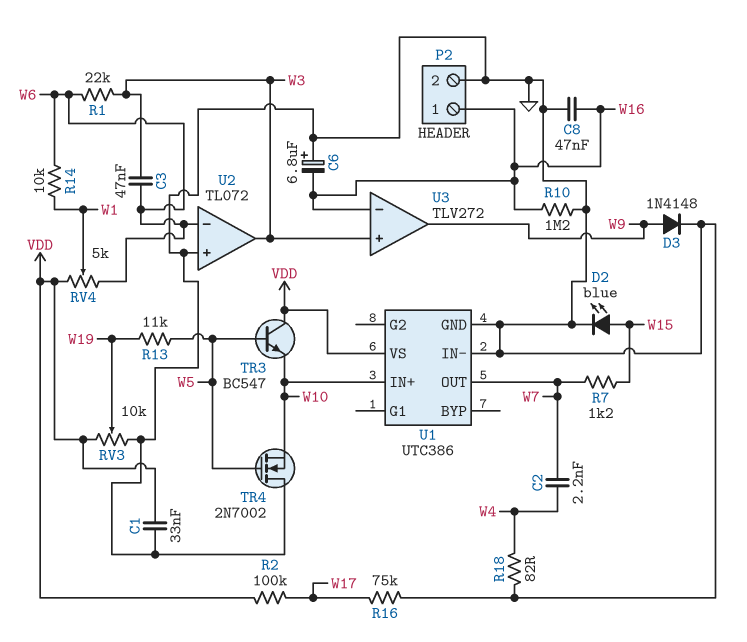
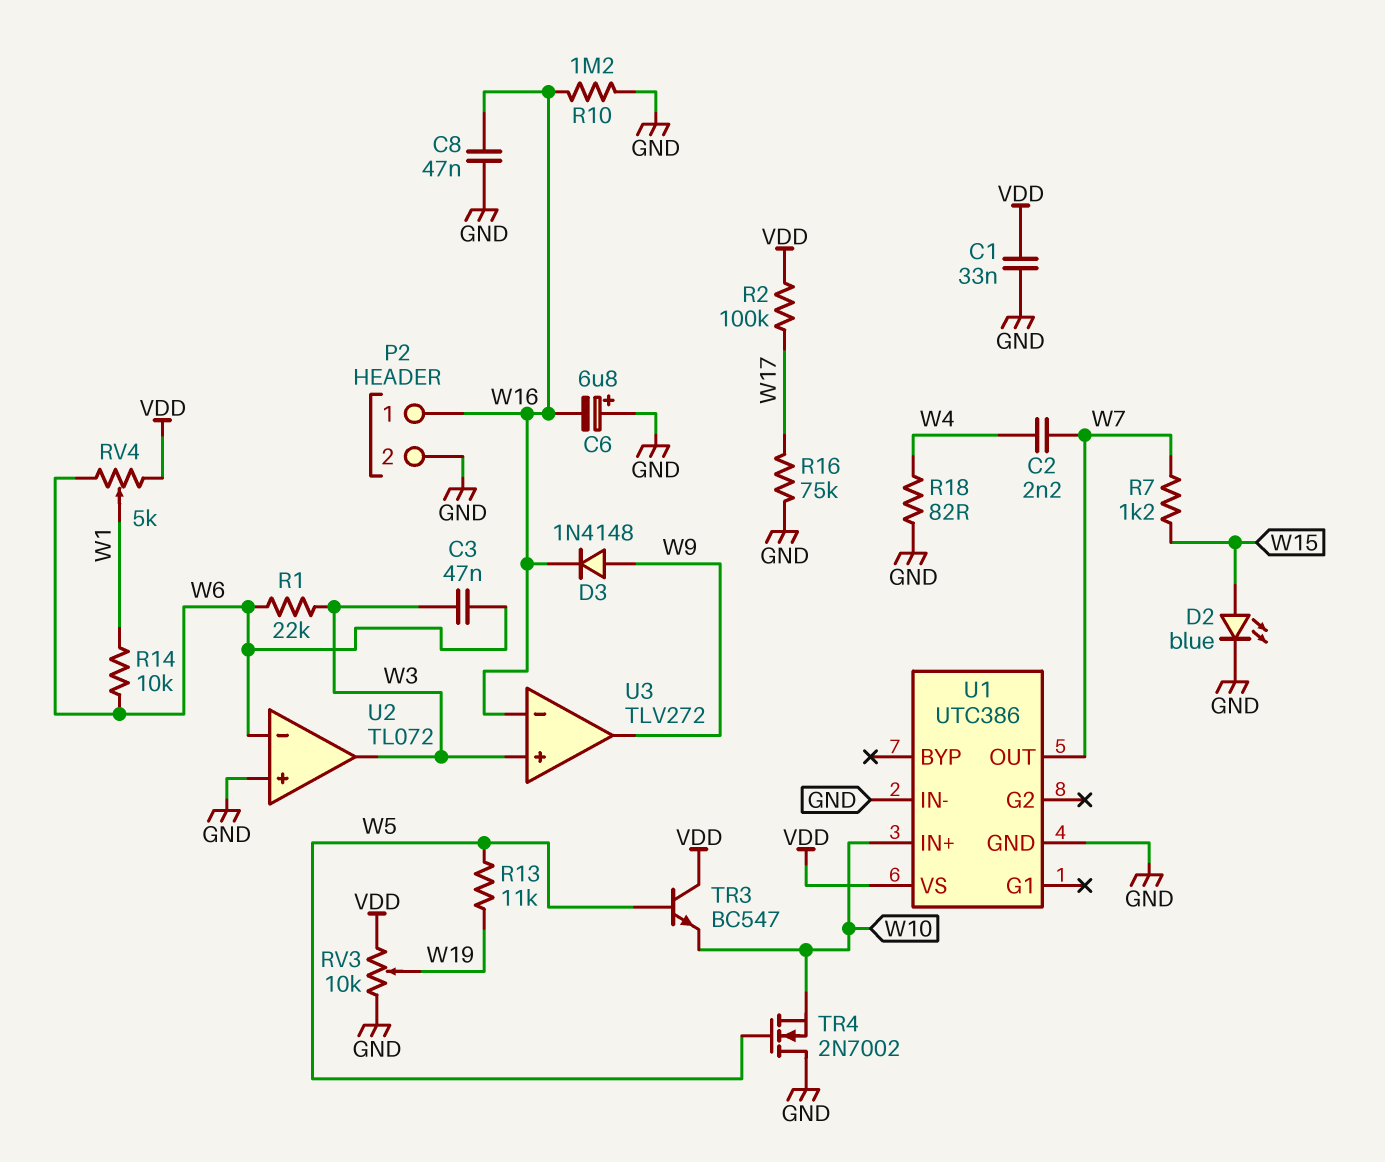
D3: diode 1N4148 (A W9, K GND) -> diode 1N4148 (A W9, K W16)

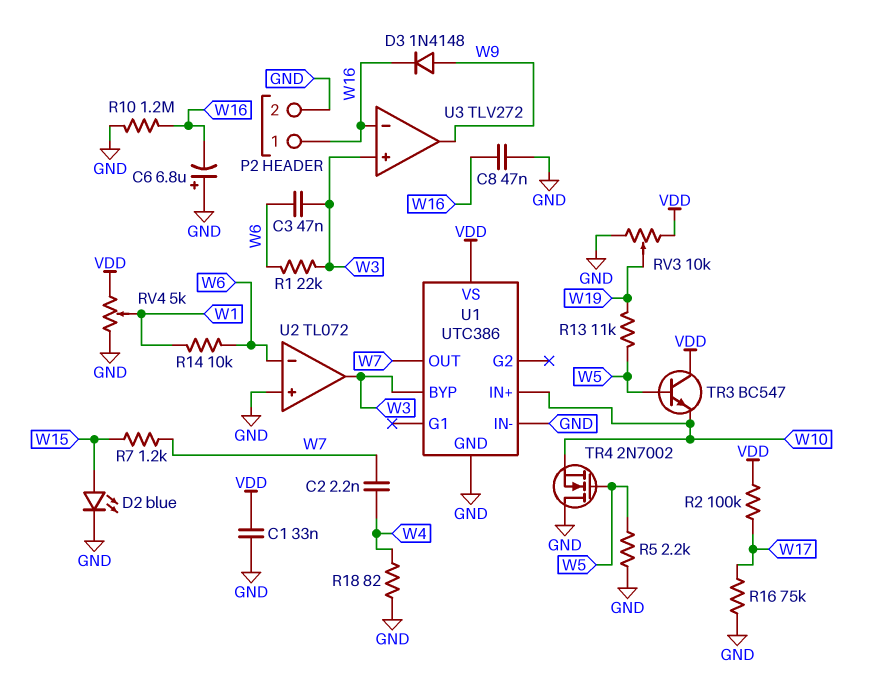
R5: none -> 2.2k (GND, W5)
RV4: 5k (VDD, W6, wiper W1) -> 5k (GND, VDD, wiper W1)
U1 pin BYP: none -> W3

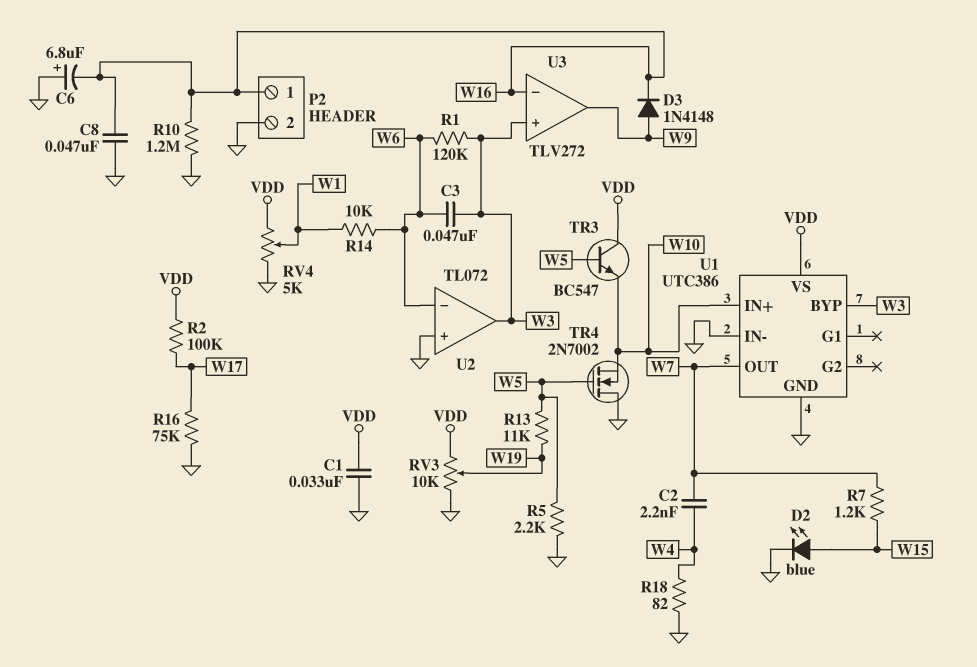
R1: 22k (W3, W6) -> 120k (W3, W6)

